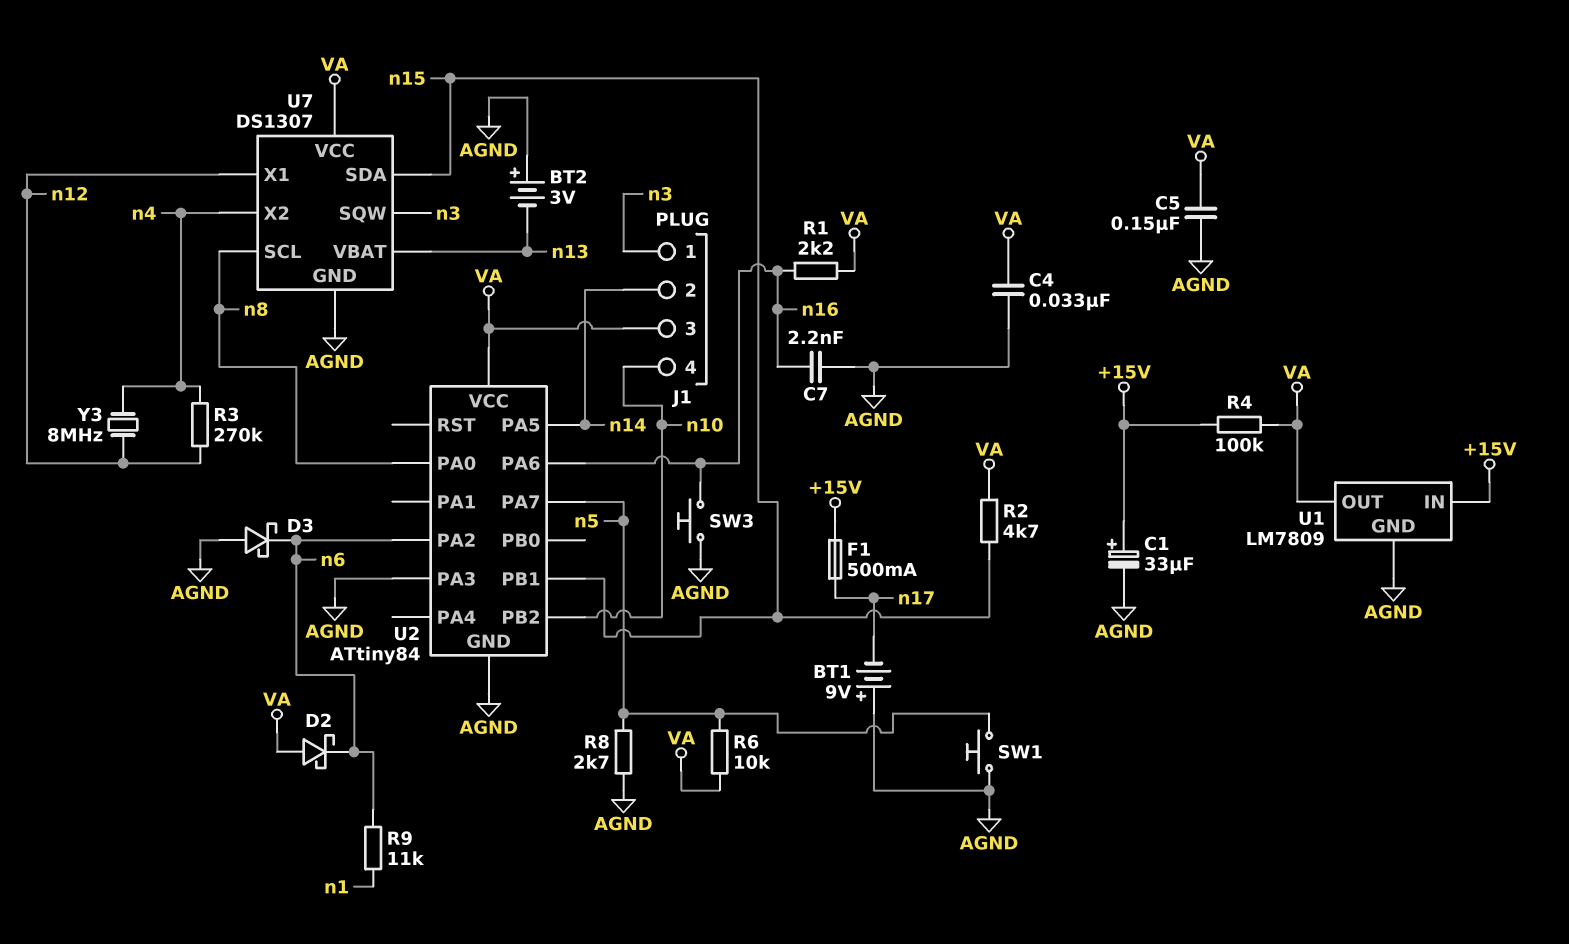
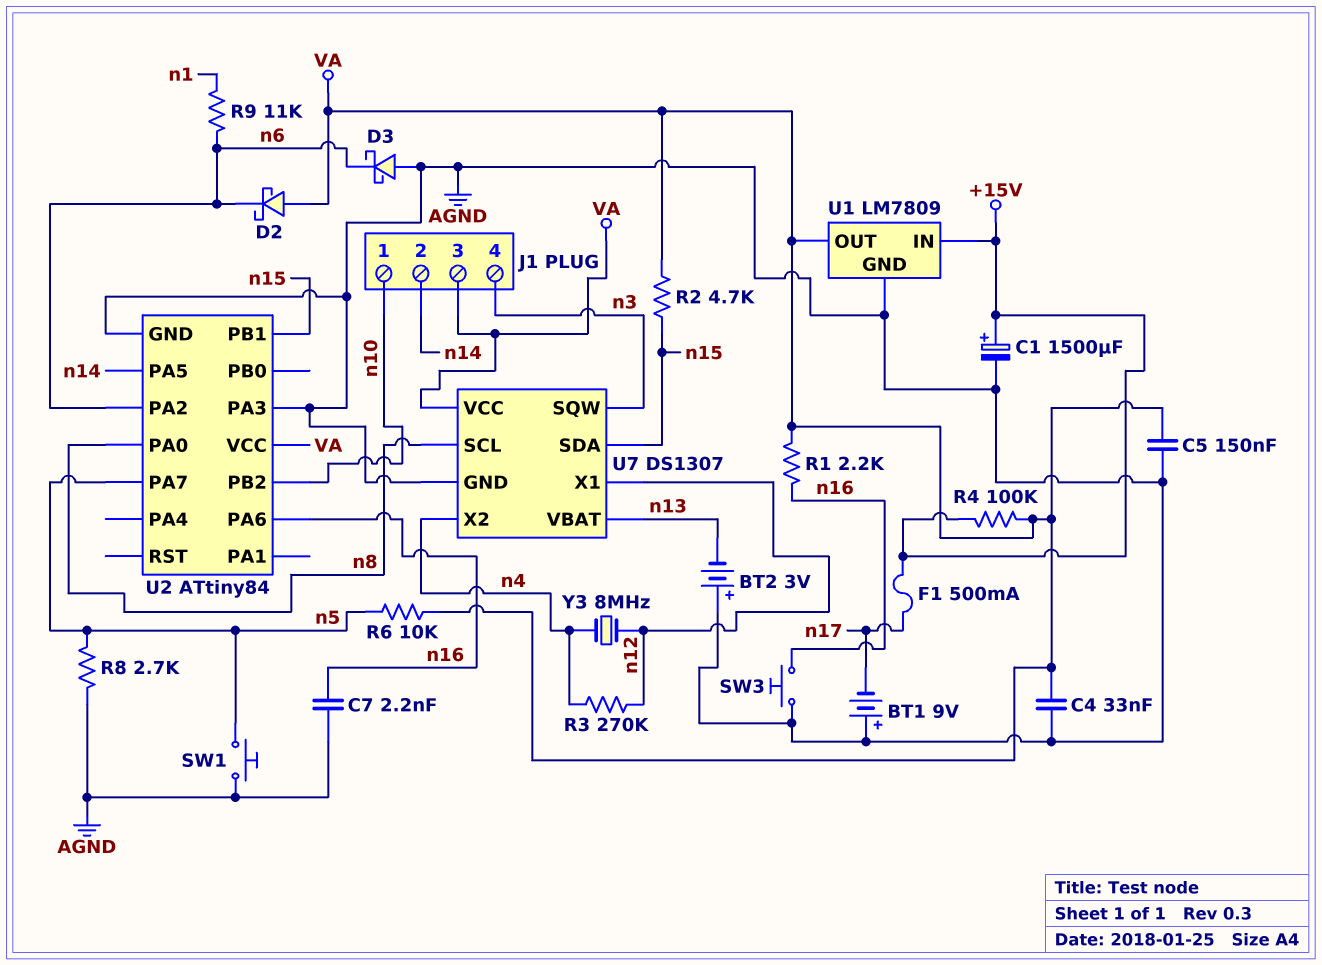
C1: 33uF (plus +15V, minus AGND) -> 1500uF (plus +15V, minus AGND)
J1 pin 1: n3 -> n10
J1 pin 4: n10 -> n3

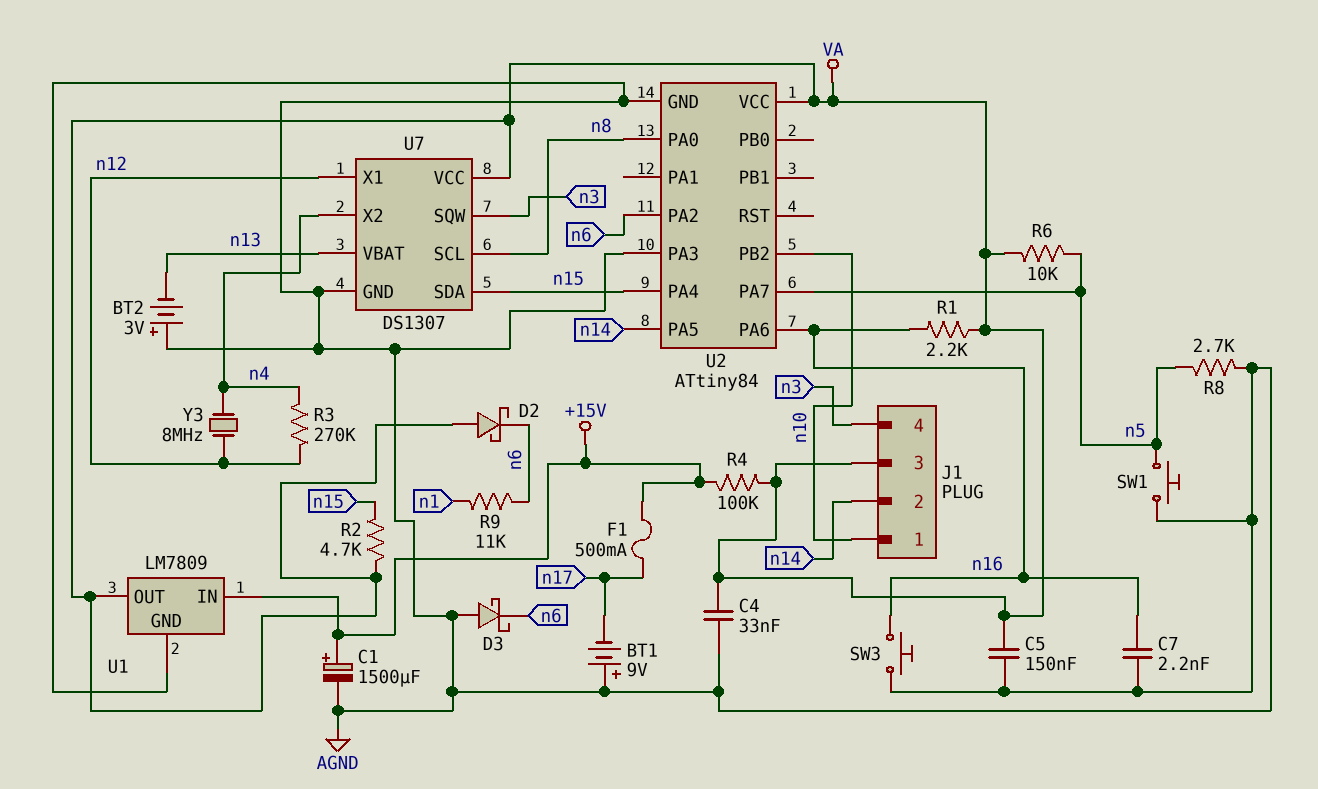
U2 pin PA4: none -> n15
U2 pin PB1: n15 -> none

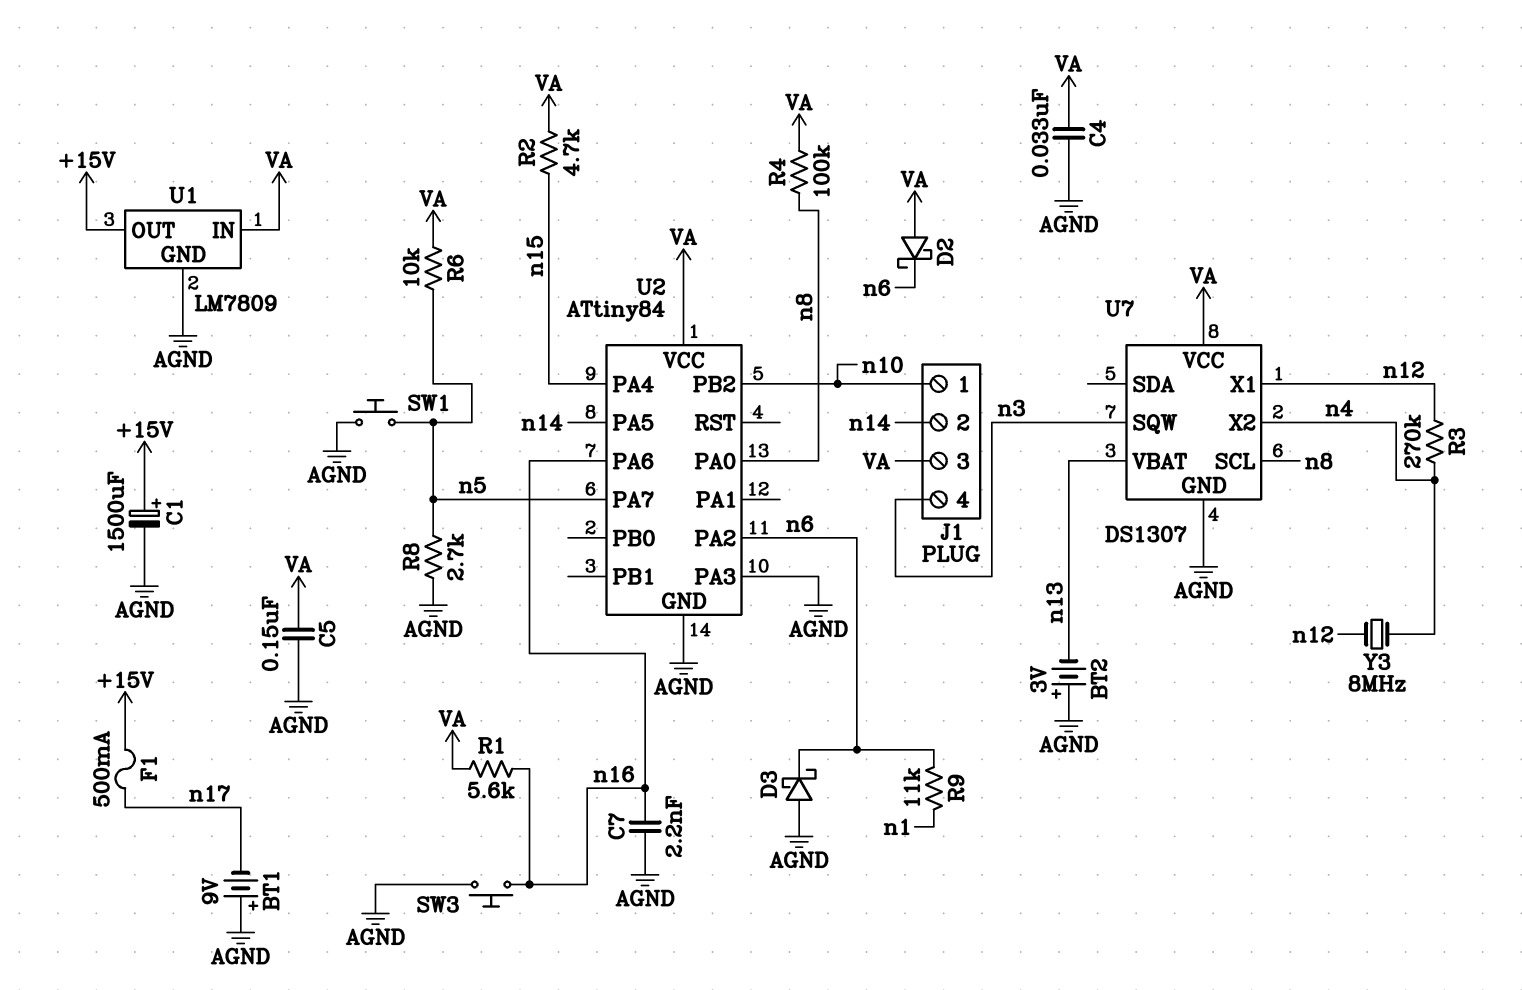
R1: 2.2k (VA, n16) -> 5.6k (VA, n16)
R4: 100k (+15V, VA) -> 100k (VA, n8)
U1 pin IN: +15V -> VA
U1 pin OUT: VA -> +15V
U7 pin SDA: n15 -> none

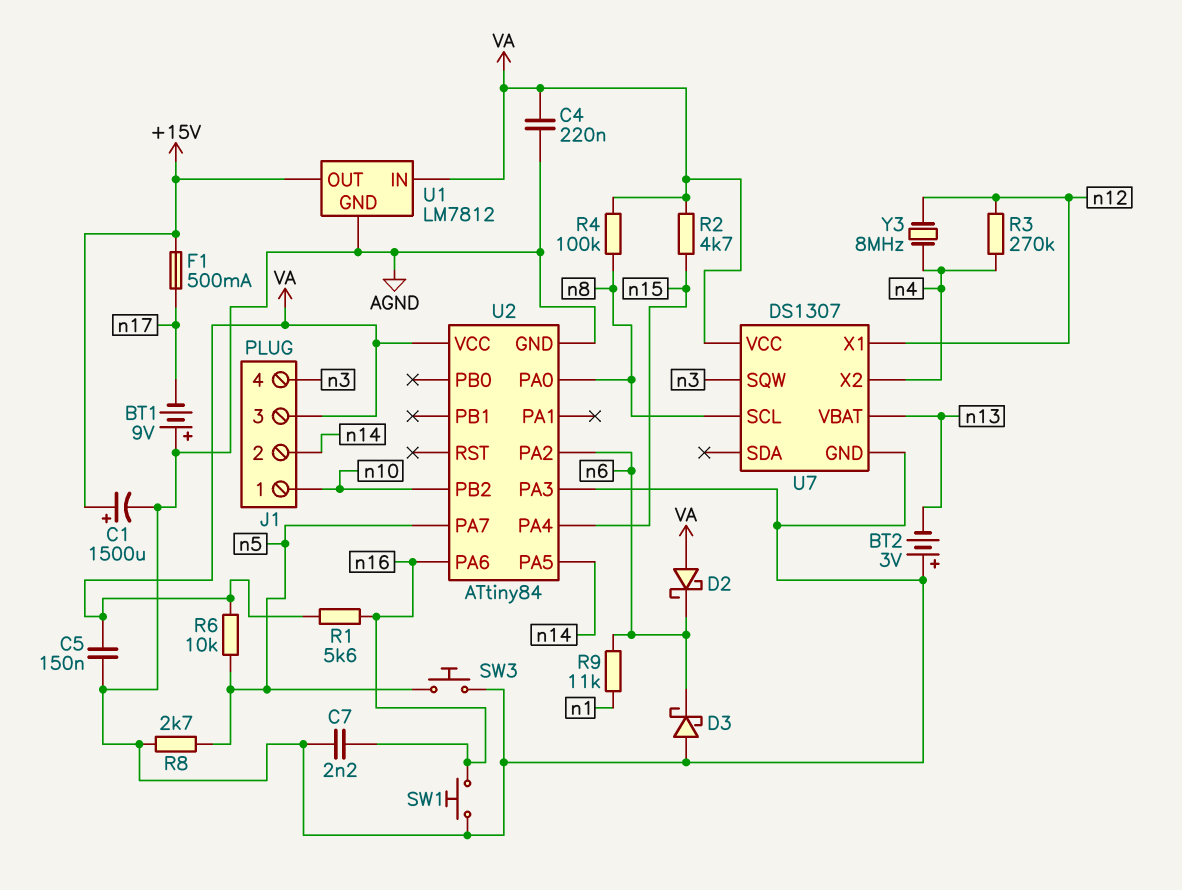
C4: 33nF (AGND, VA) -> 220nF (AGND, VA)
SW1: button (AGND, n5) -> button (AGND, n16)
SW3: button (AGND, n16) -> button (AGND, n5)
U1: LM7809 -> LM7812

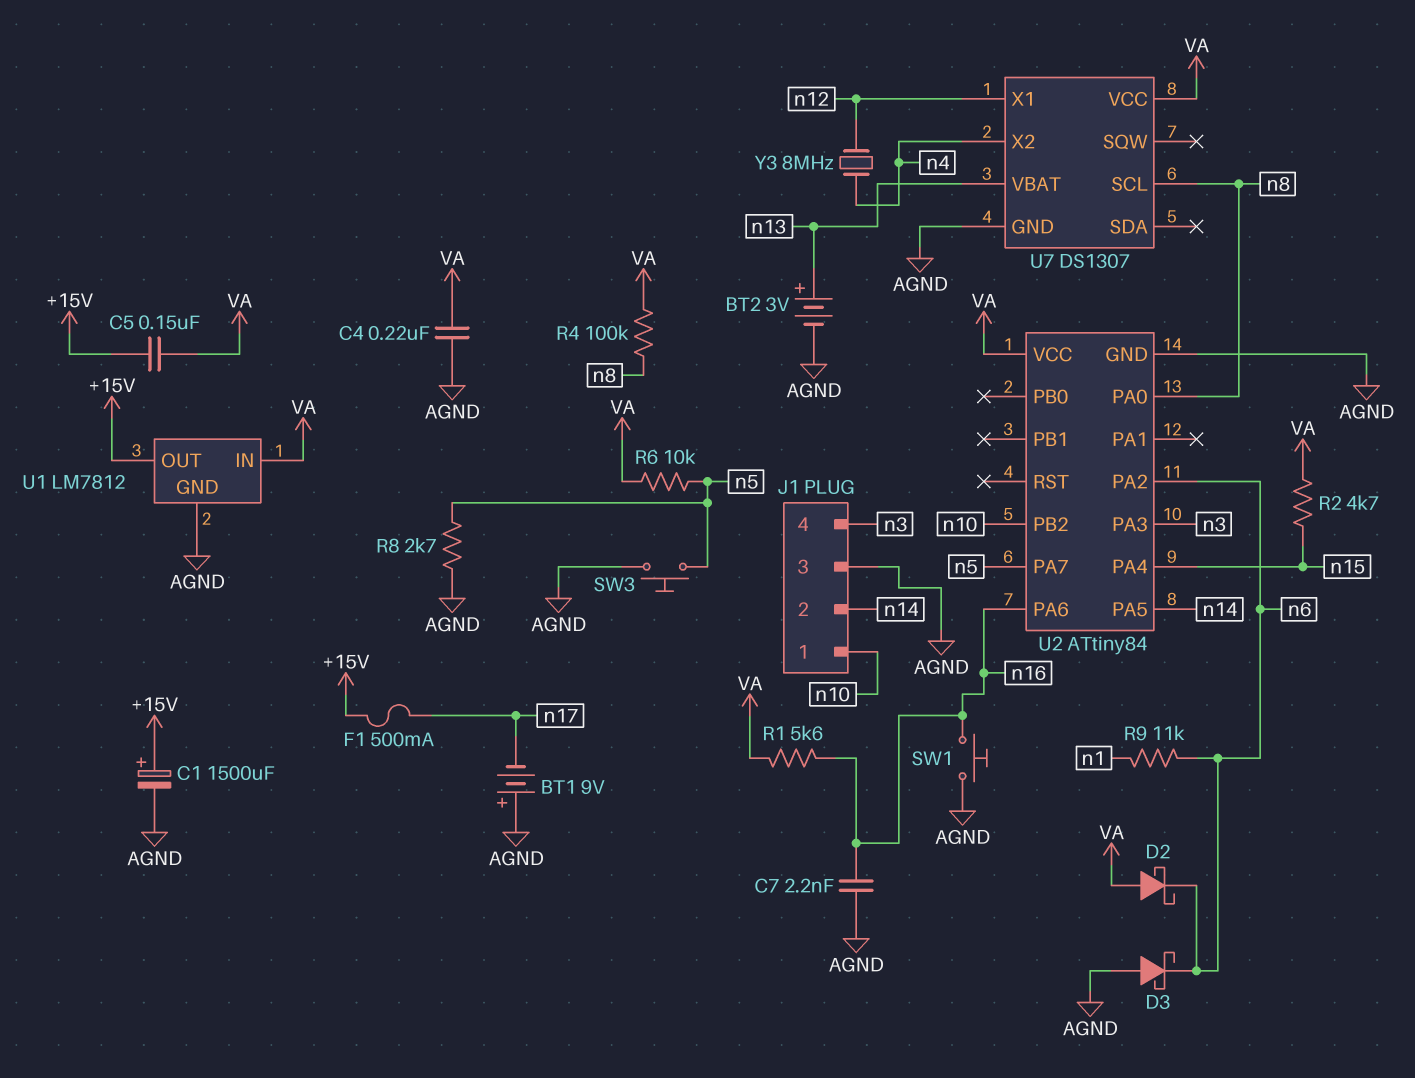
BT2: 3V (plus AGND, minus n13) -> 3V (plus n13, minus AGND)
C5: 150nF (AGND, VA) -> 150nF (+15V, VA)
J1 pin 3: VA -> AGND
R3: 270k (n4, n12) -> none
U2 pin PA3: AGND -> n3
U7 pin SQW: n3 -> none

